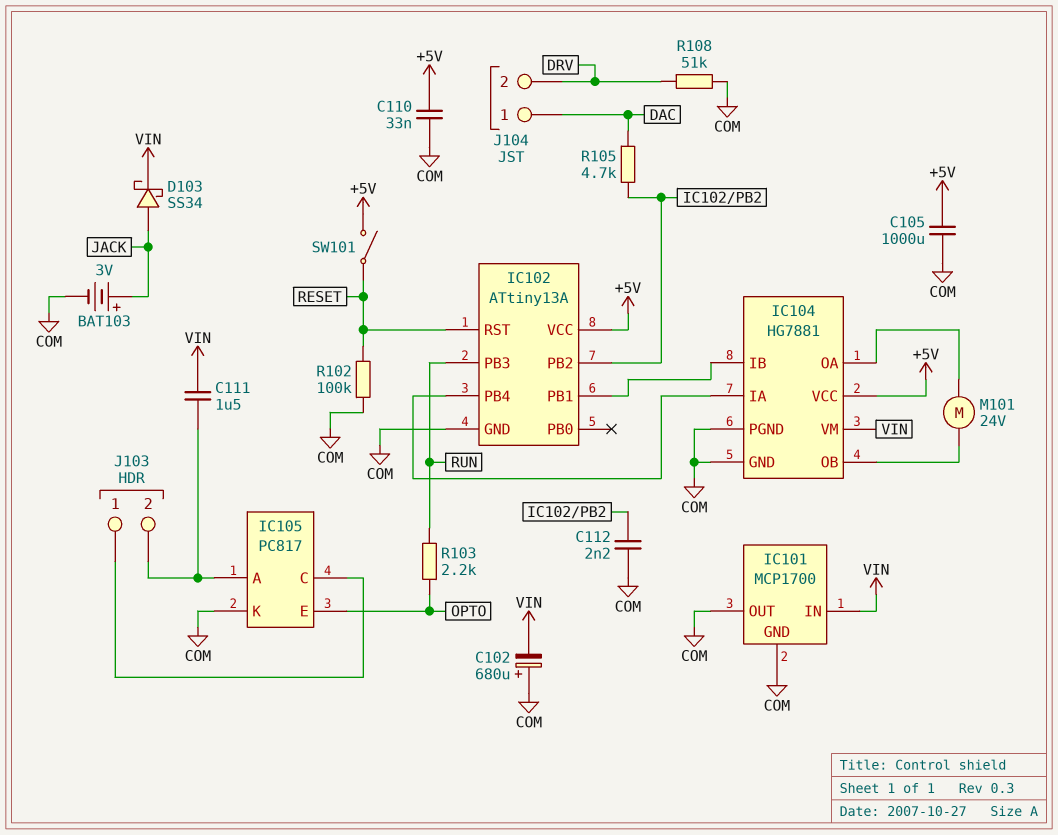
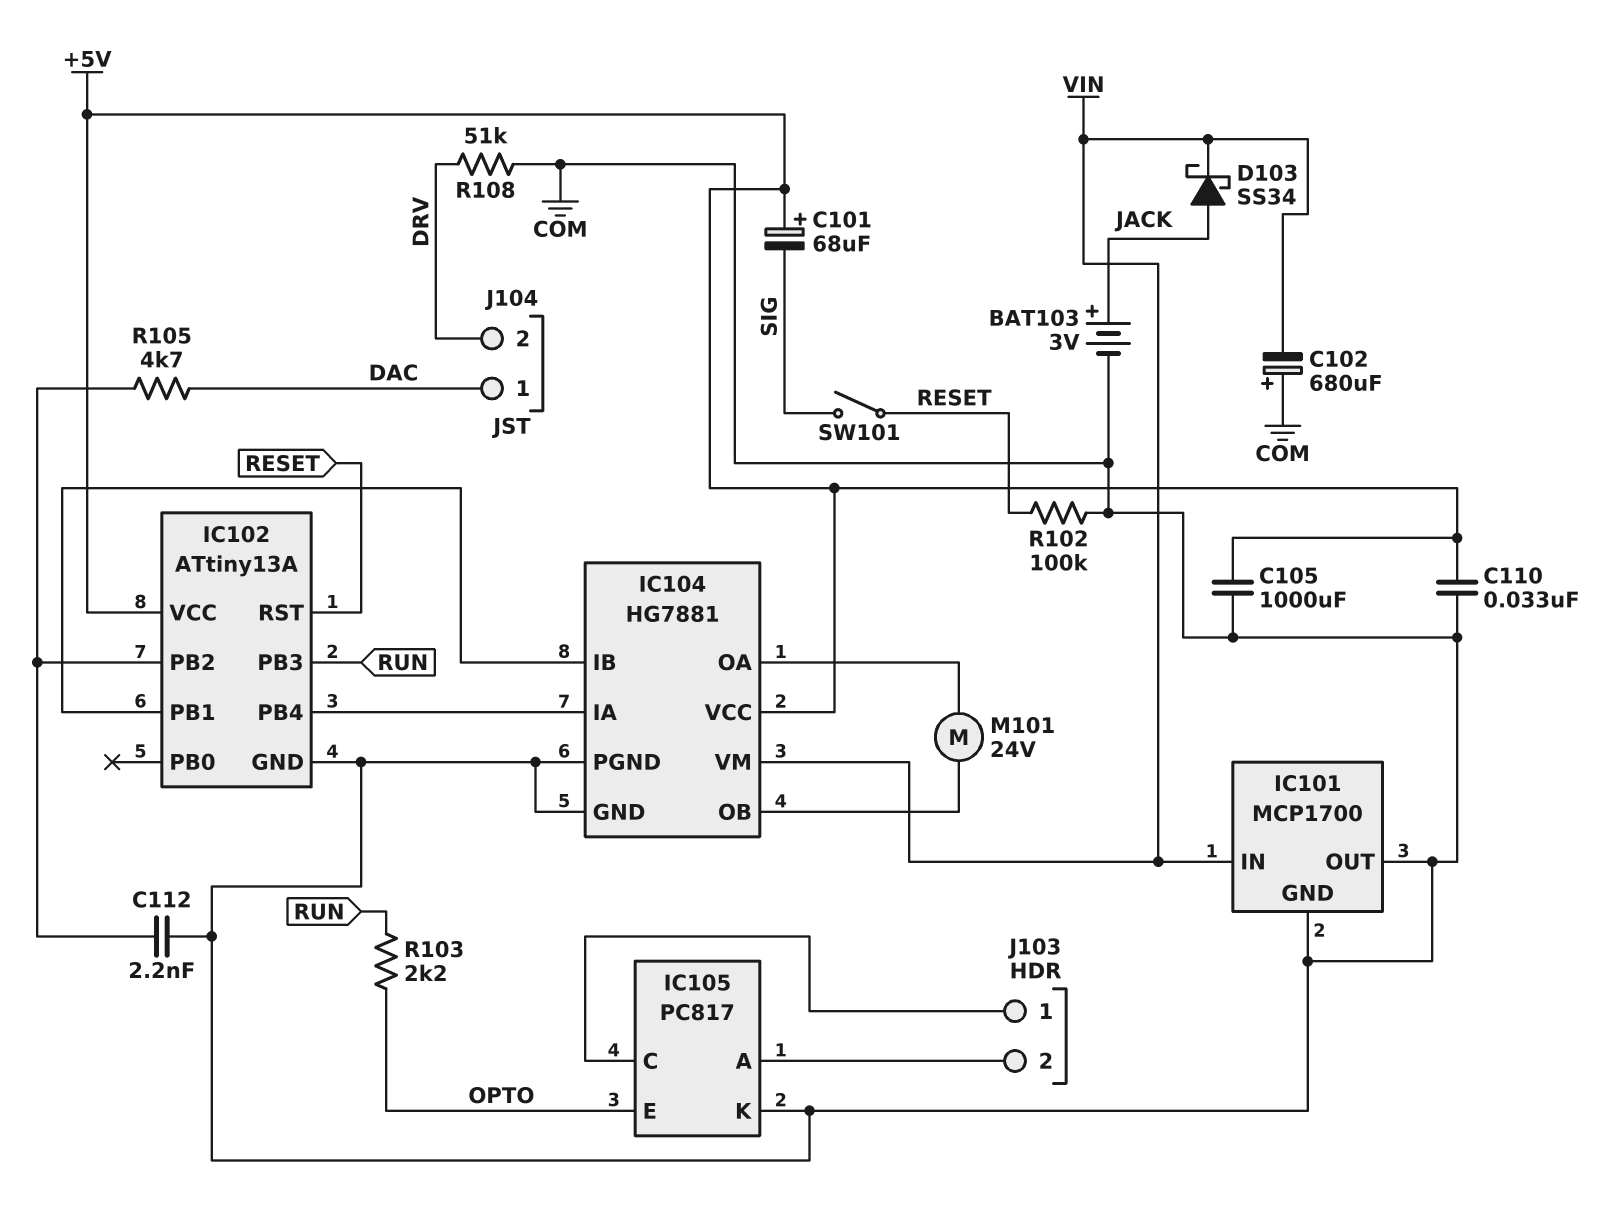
C101: none -> 68uF (plus +5V, minus SIG)
C111: 1.5uF (IC105/A, VIN) -> none
SW101: switch (+5V, RESET) -> switch (RESET, SIG)

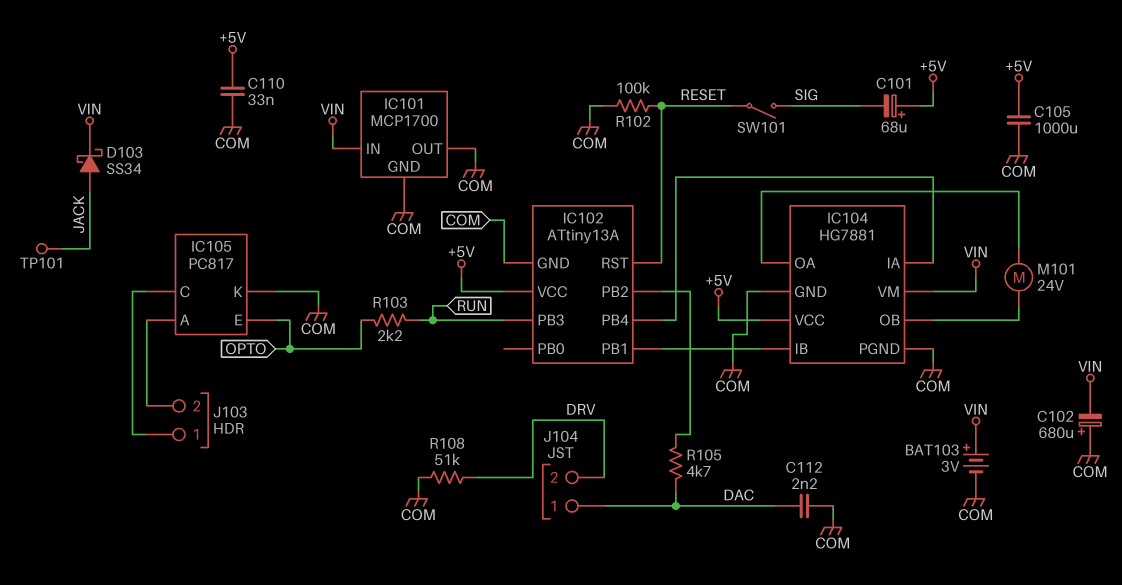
BAT103: 3V (plus JACK, minus COM) -> 3V (plus VIN, minus COM)
C112: 2.2nF (COM, IC102/PB2) -> 2.2nF (COM, DAC)
TP101: none -> test point (JACK)

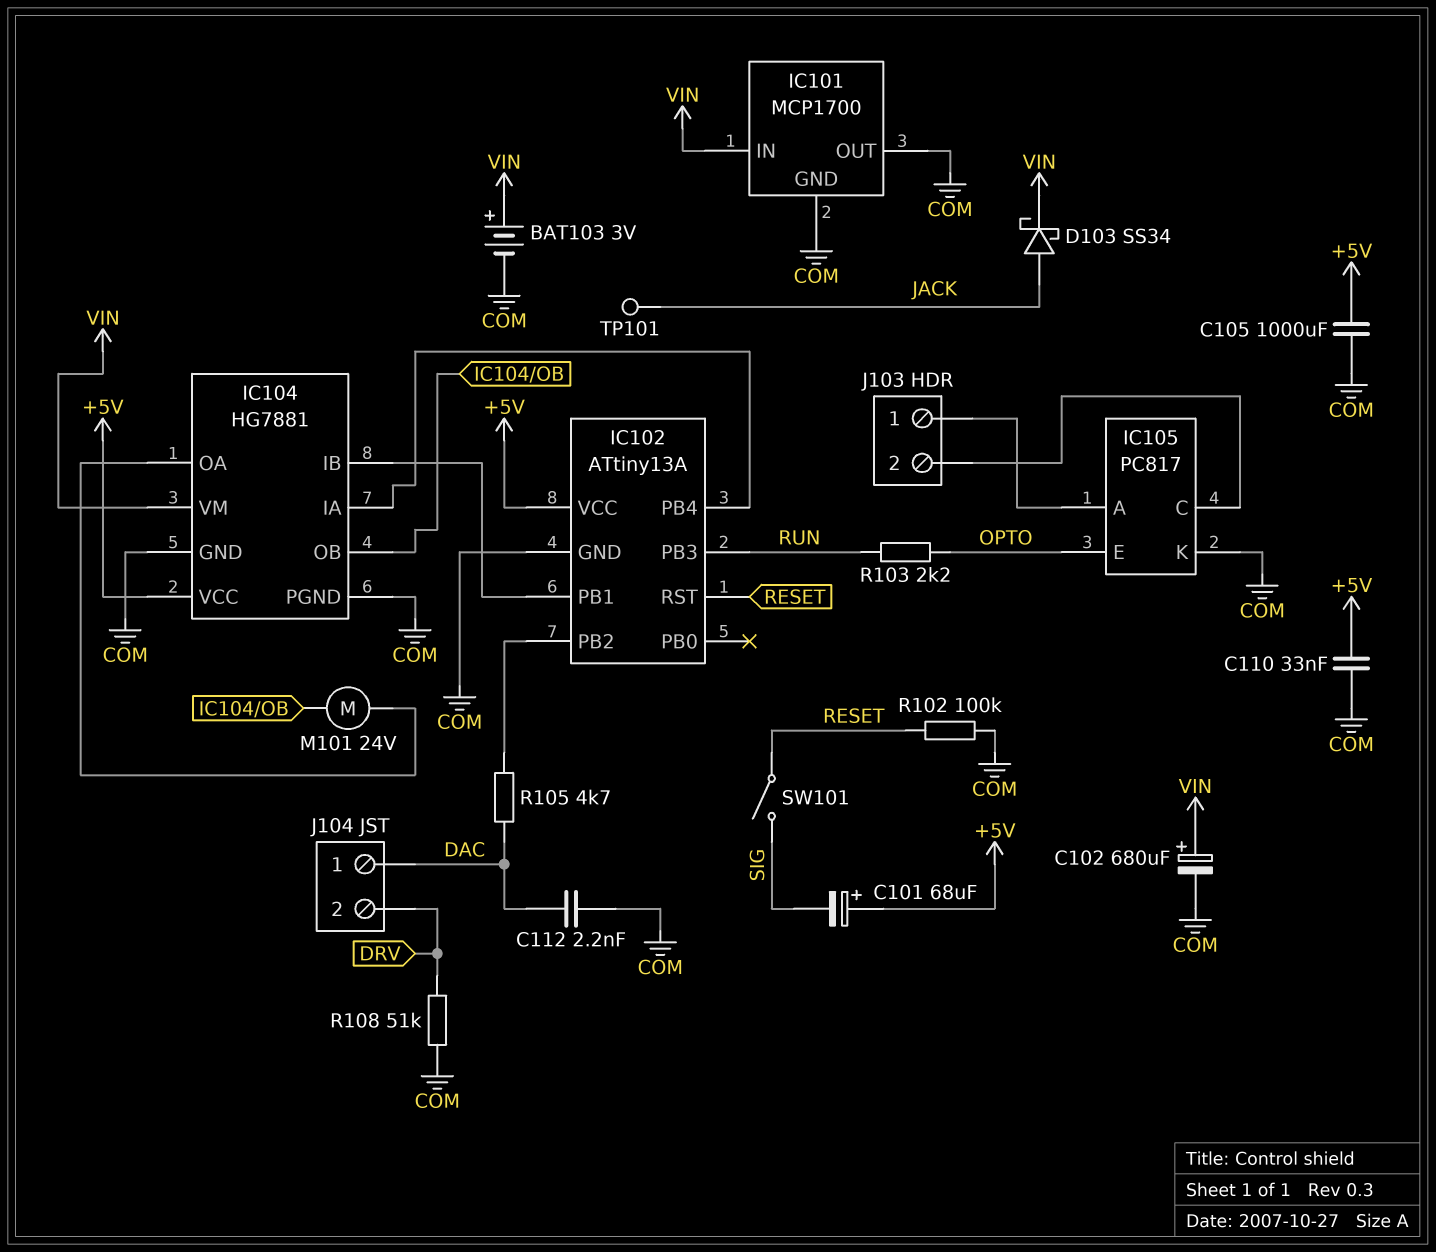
C102: 680uF (plus COM, minus VIN) -> 680uF (plus VIN, minus COM)
J103 pin 1: IC105/C -> IC105/A
J103 pin 2: IC105/A -> IC105/C

